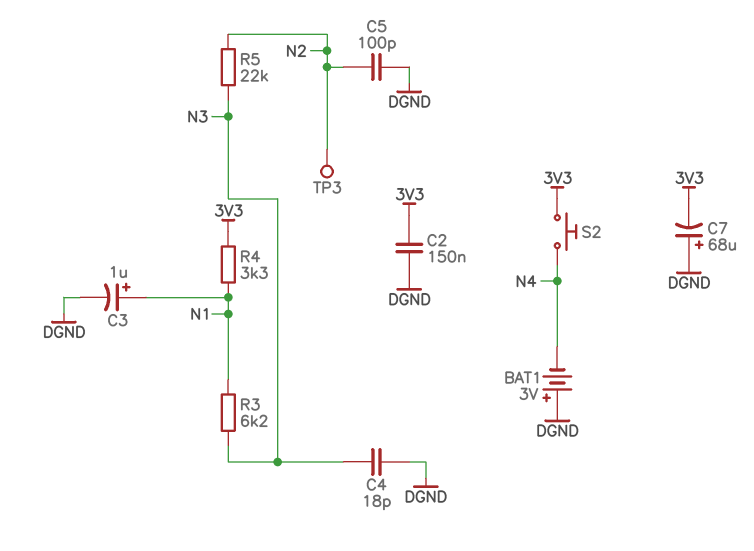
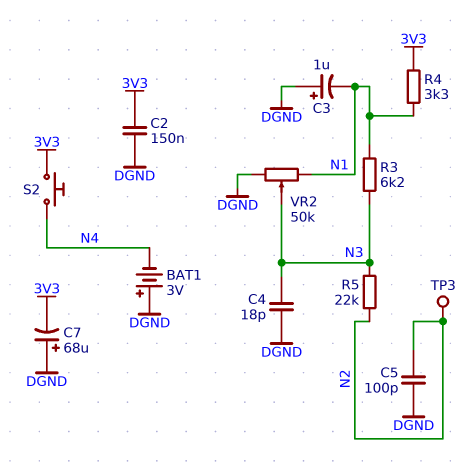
C3: 1uF (plus N1, minus DGND) -> 1uF (plus DGND, minus N1)
VR2: none -> 50k (DGND, N1, wiper N3)

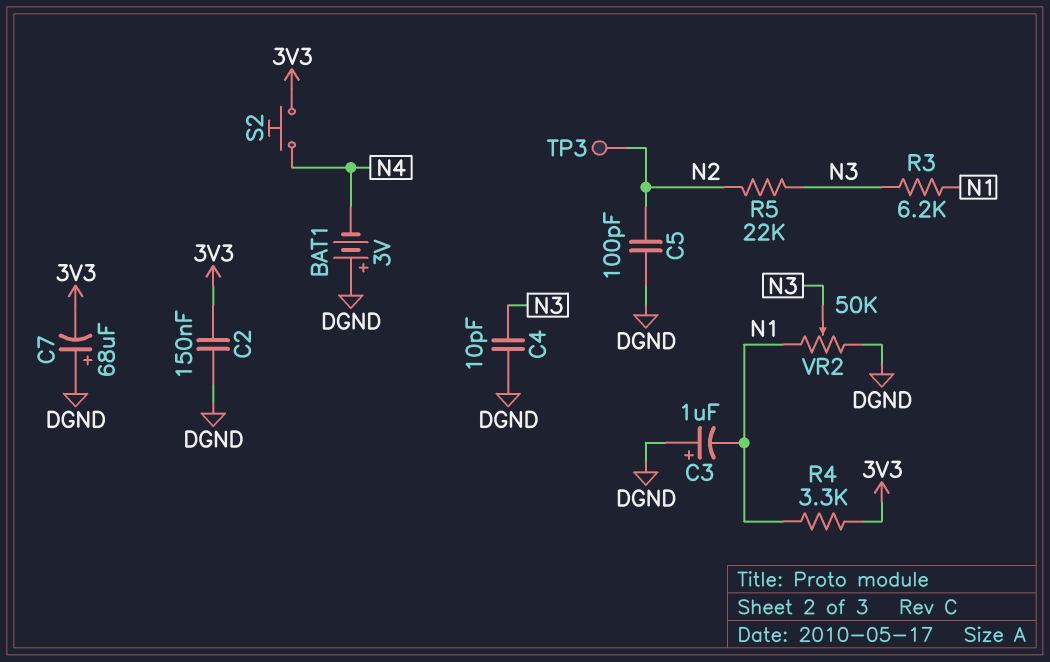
C4: 18pF (DGND, N3) -> 10pF (DGND, N3)

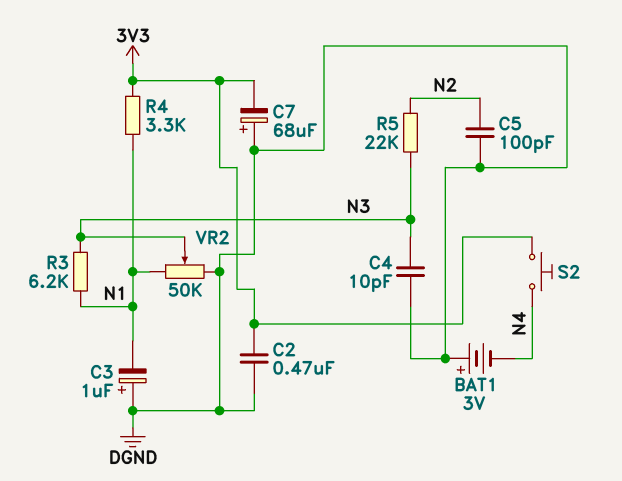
C2: 150nF (3V3, DGND) -> 470nF (3V3, DGND)
TP3: test point (N2) -> none

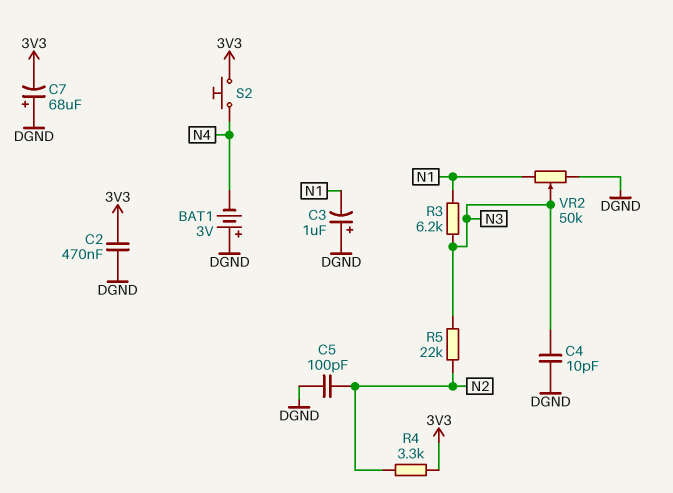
R4: 3.3k (3V3, N1) -> 3.3k (3V3, N2)

